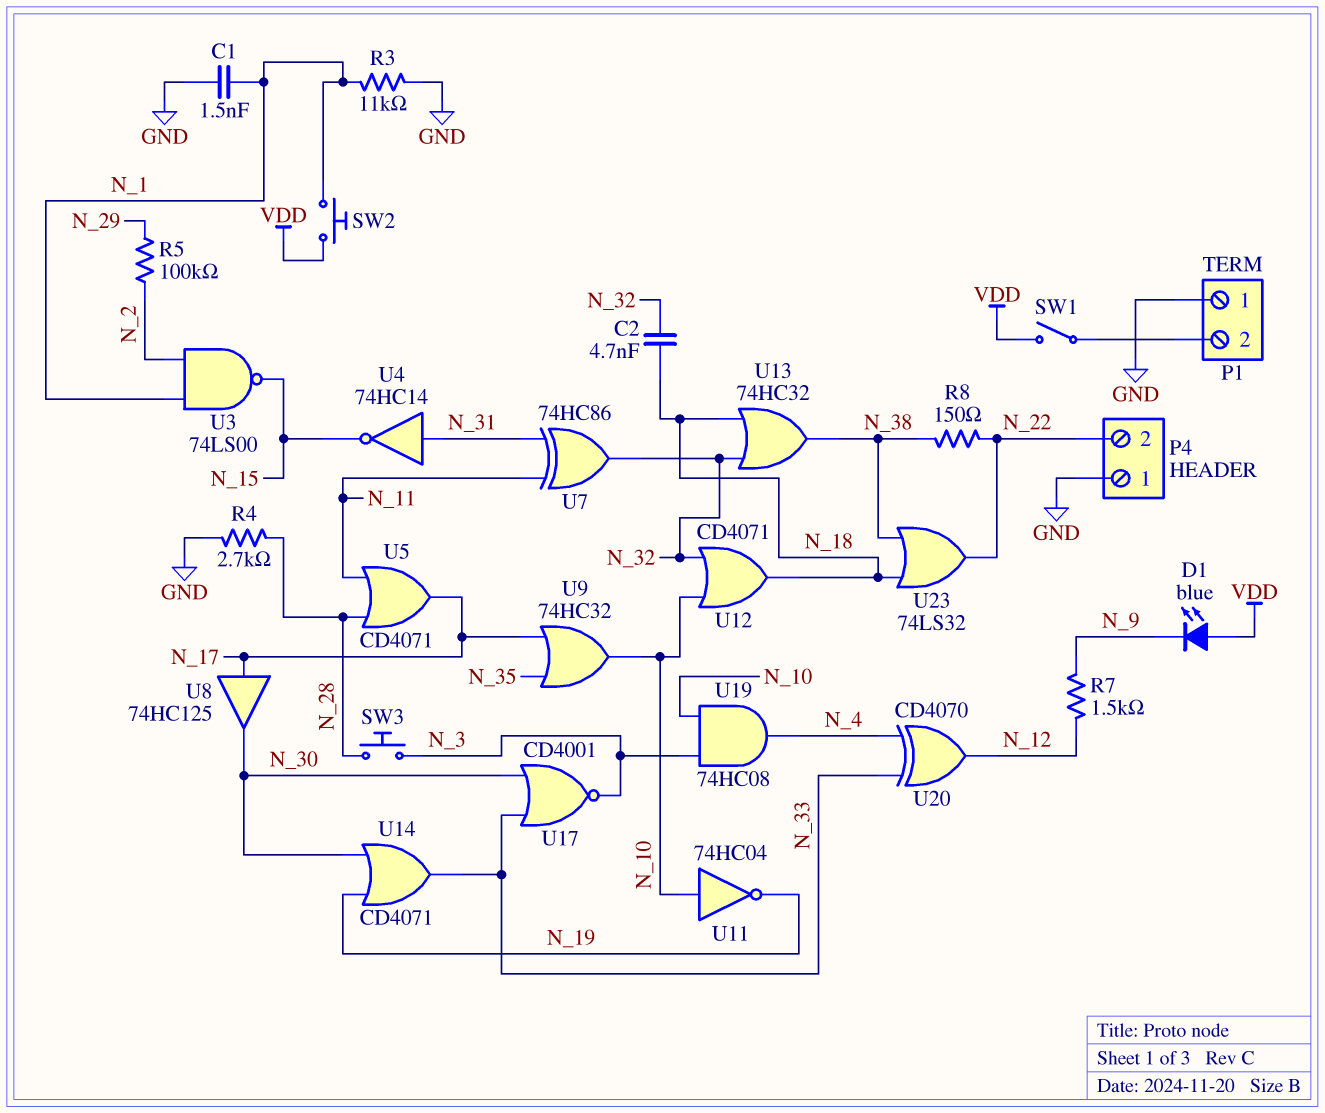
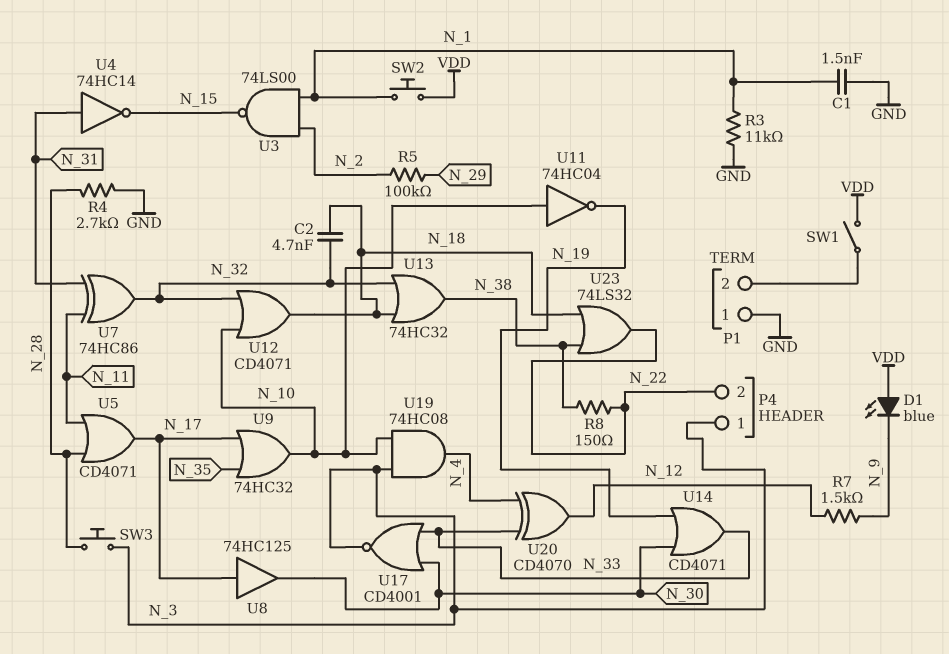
P4 pin 1: GND -> N_3

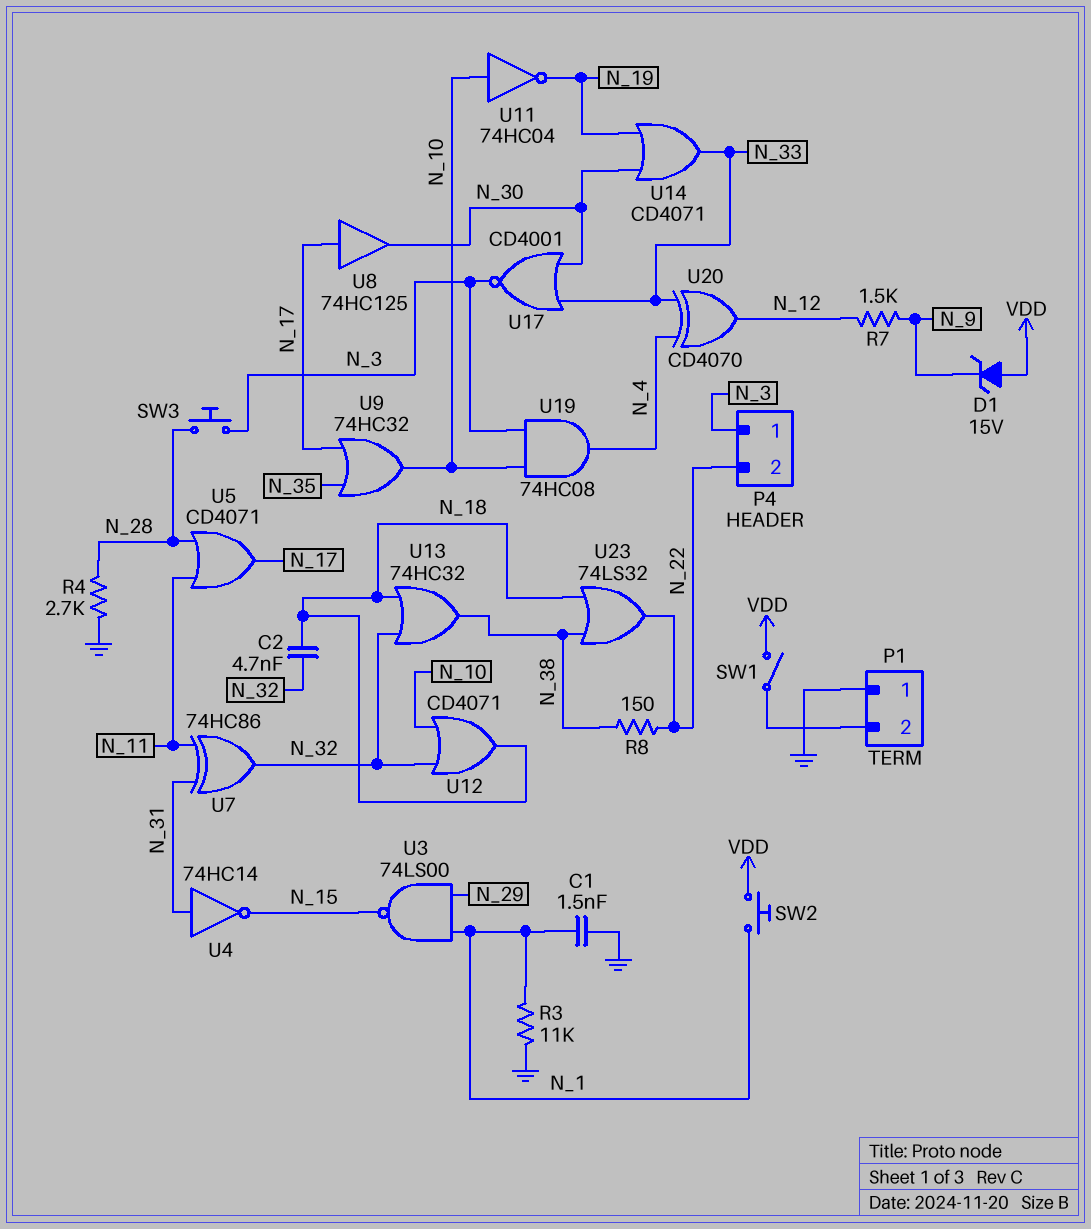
D1: LED blue (A VDD, K N_9) -> zener 15V (A VDD, K N_9)
R5: 100k (N_2, N_29) -> none
U3: NAND 74LS00 (in N_1, in N_2, out N_15) -> NAND 74LS00 (in N_1, in N_29, out N_15)

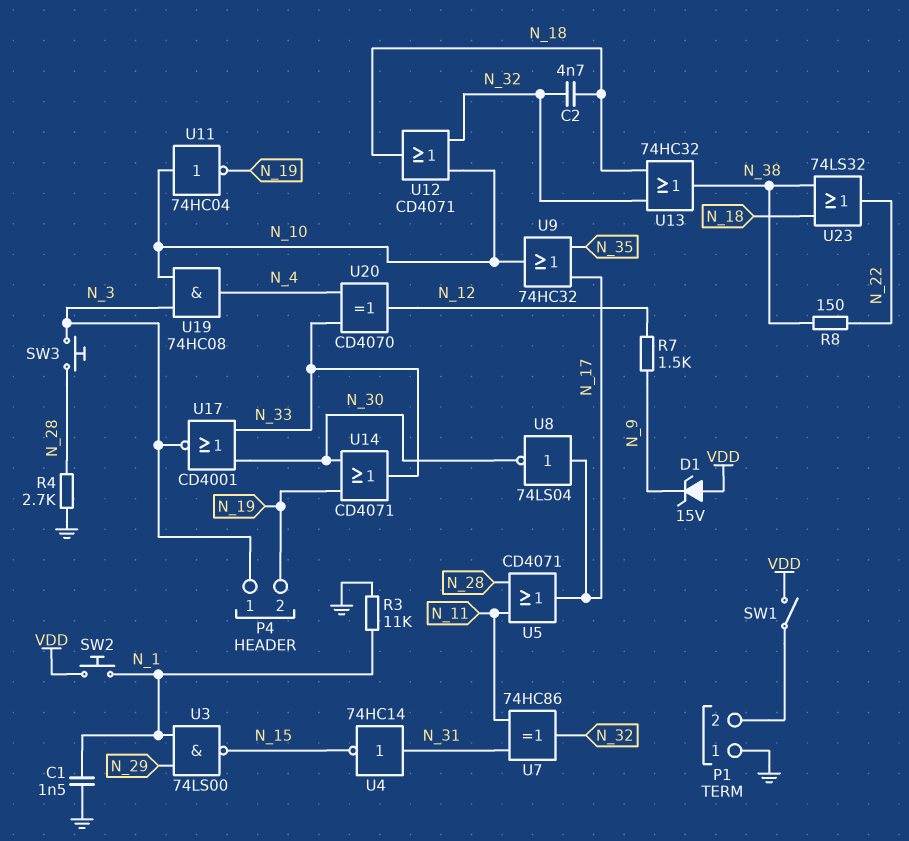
P4 pin 2: N_22 -> N_19
U8: buffer 74HC125 (in N_17, out N_30) -> NOT 74LS04 (in N_17, out N_30)

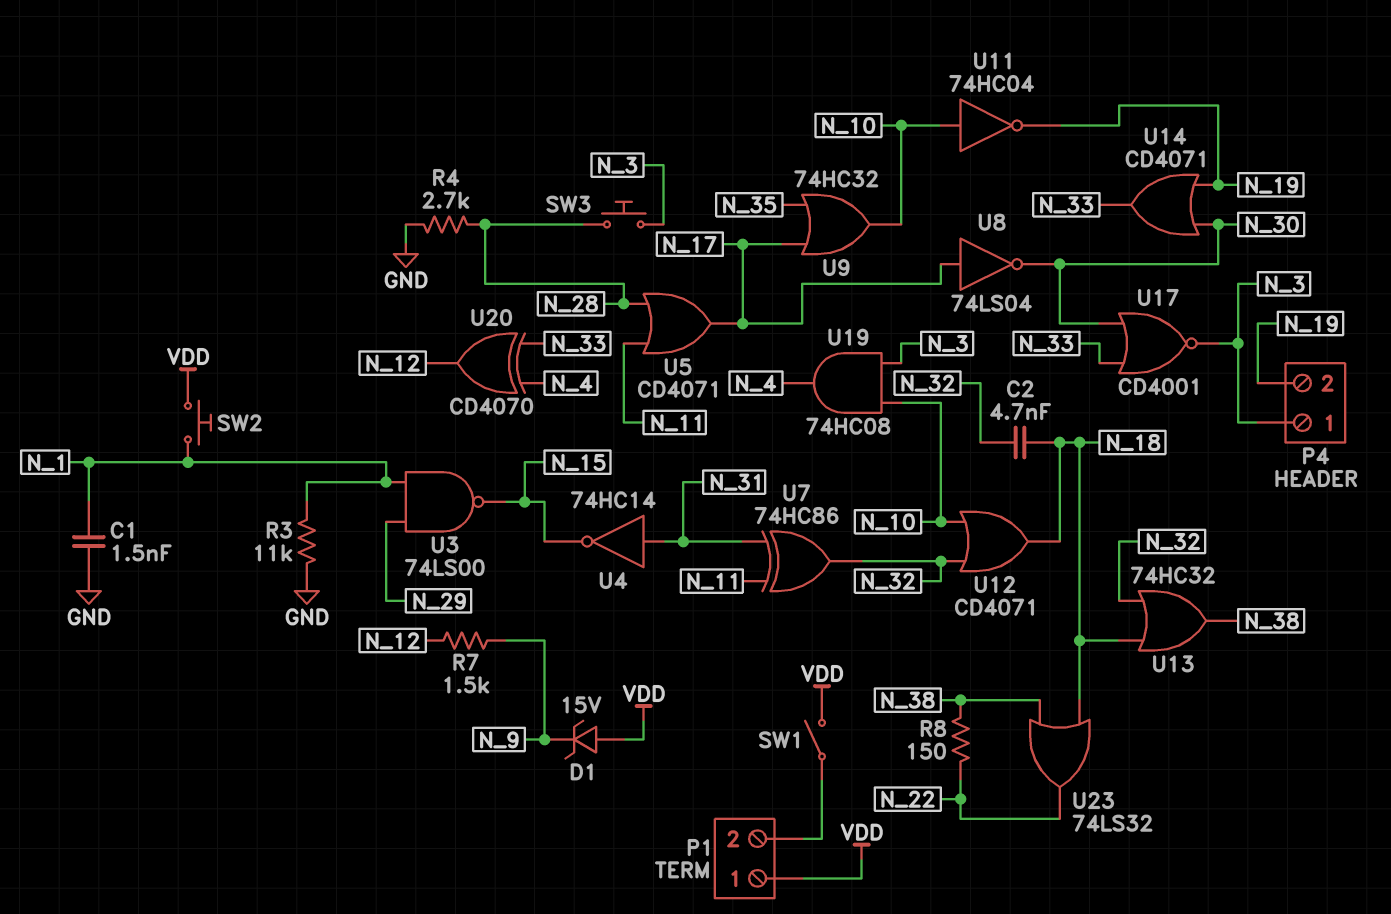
P1 pin 1: GND -> VDD

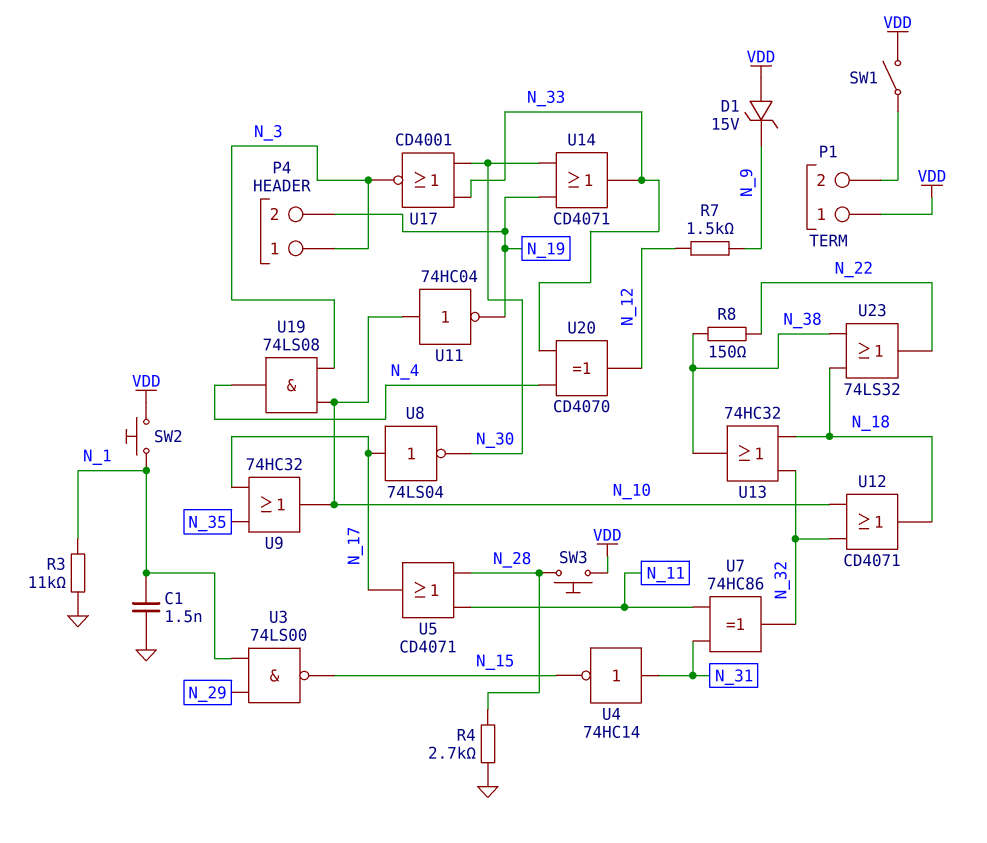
C2: 4.7nF (N_18, N_32) -> none
SW3: button (N_3, N_28) -> button (N_28, VDD)
U19: AND 74HC08 (in N_3, in N_10, out N_4) -> AND 74LS08 (in N_3, in N_10, out N_4)

